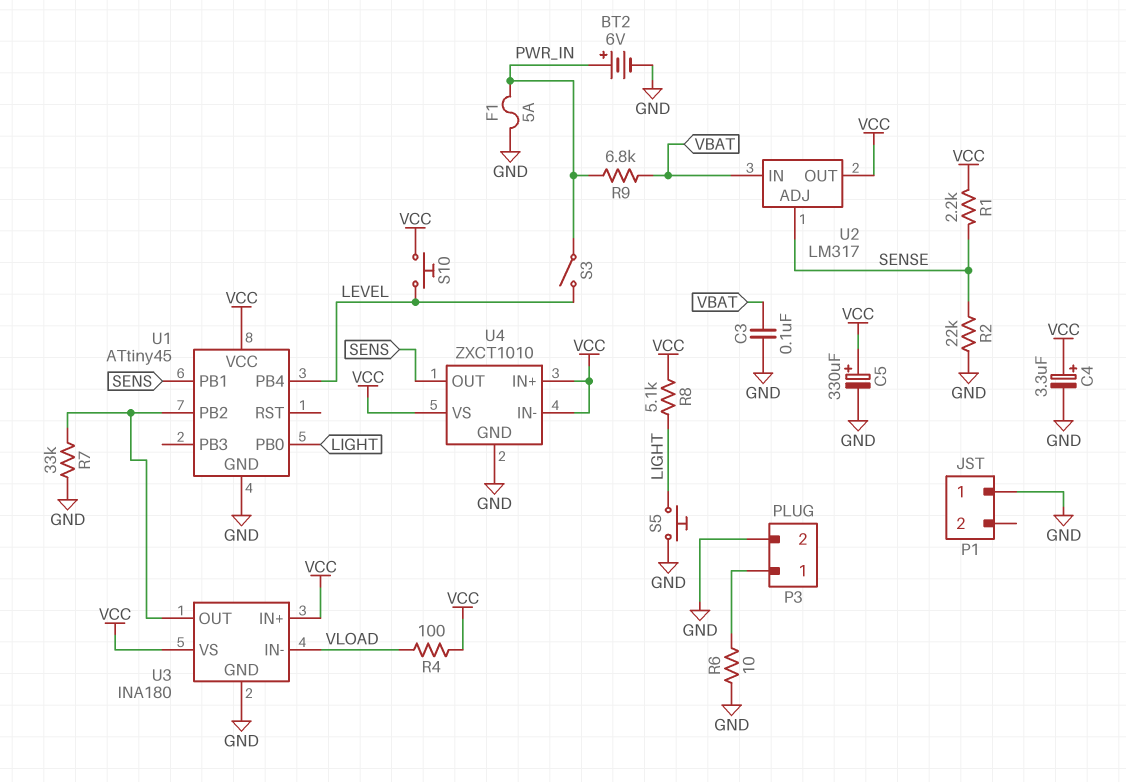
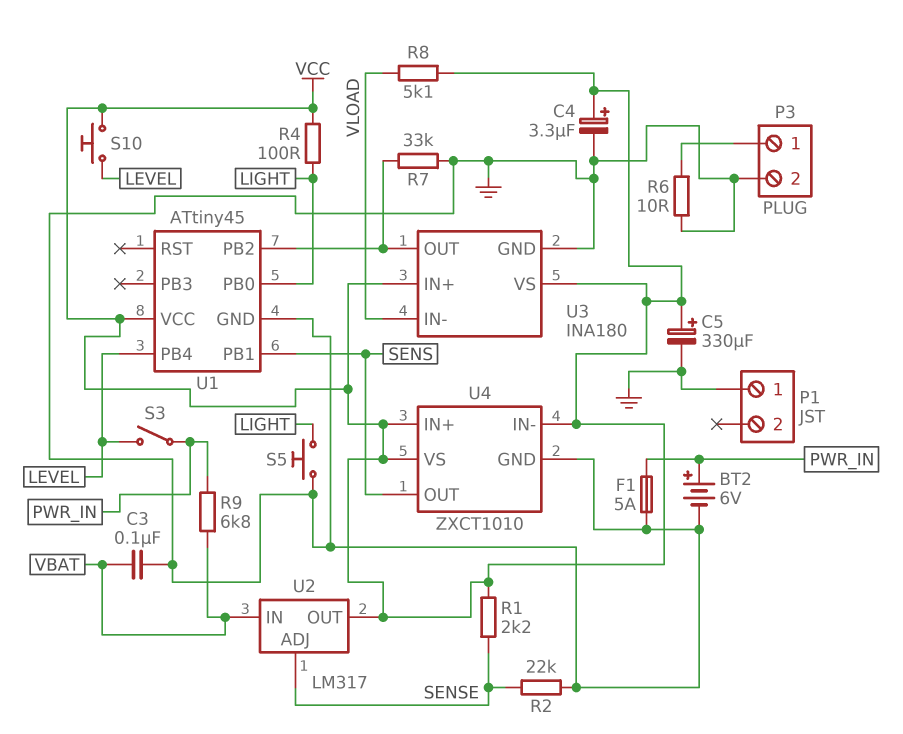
R4: 100 (VCC, VLOAD) -> 100 (LIGHT, VCC)
R8: 5.1k (LIGHT, VCC) -> 5.1k (VCC, VLOAD)

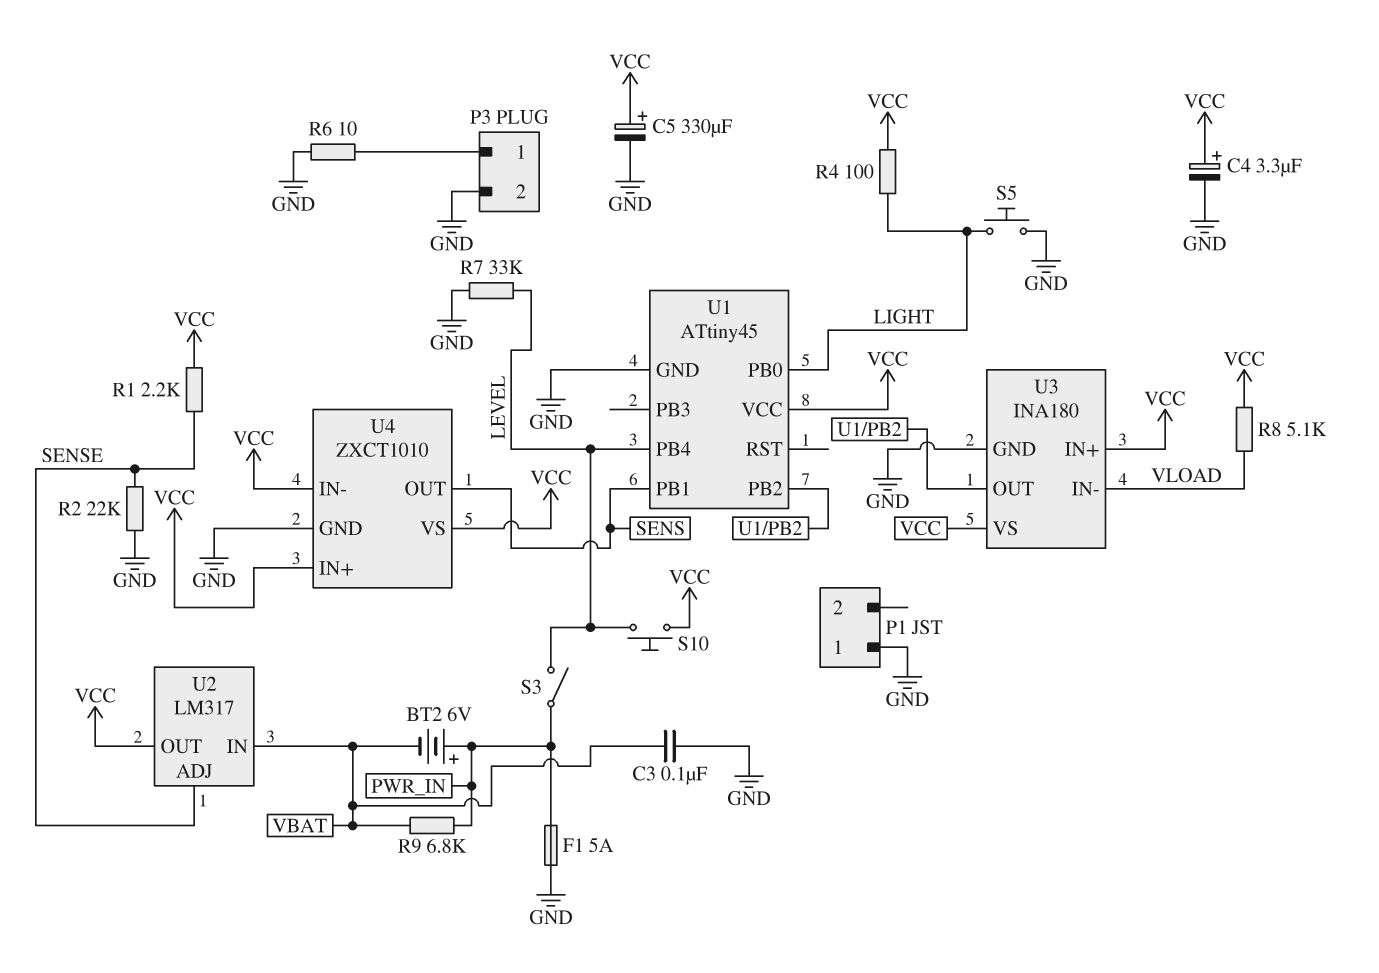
BT2: 6V (plus PWR_IN, minus GND) -> 6V (plus PWR_IN, minus VBAT)
R7: 33k (GND, U1/PB2) -> 33k (GND, LEVEL)

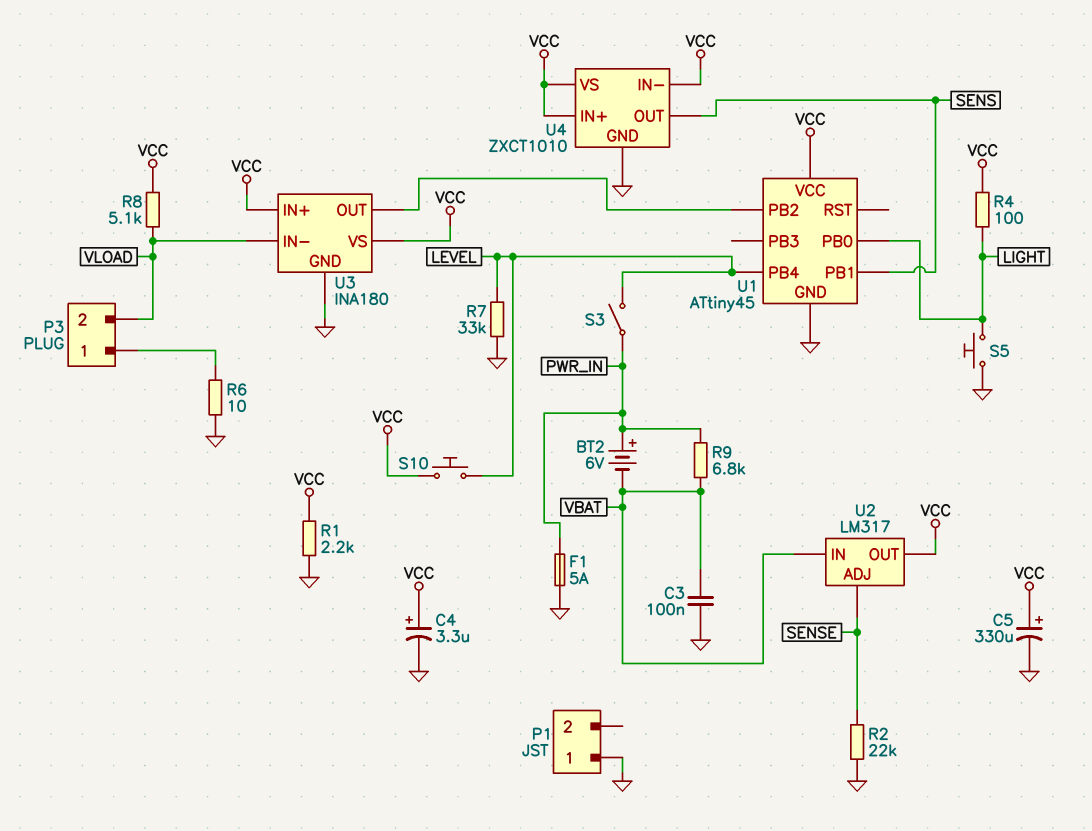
P3 pin 2: GND -> VLOAD
R1: 2.2k (SENSE, VCC) -> 2.2k (GND, VCC)

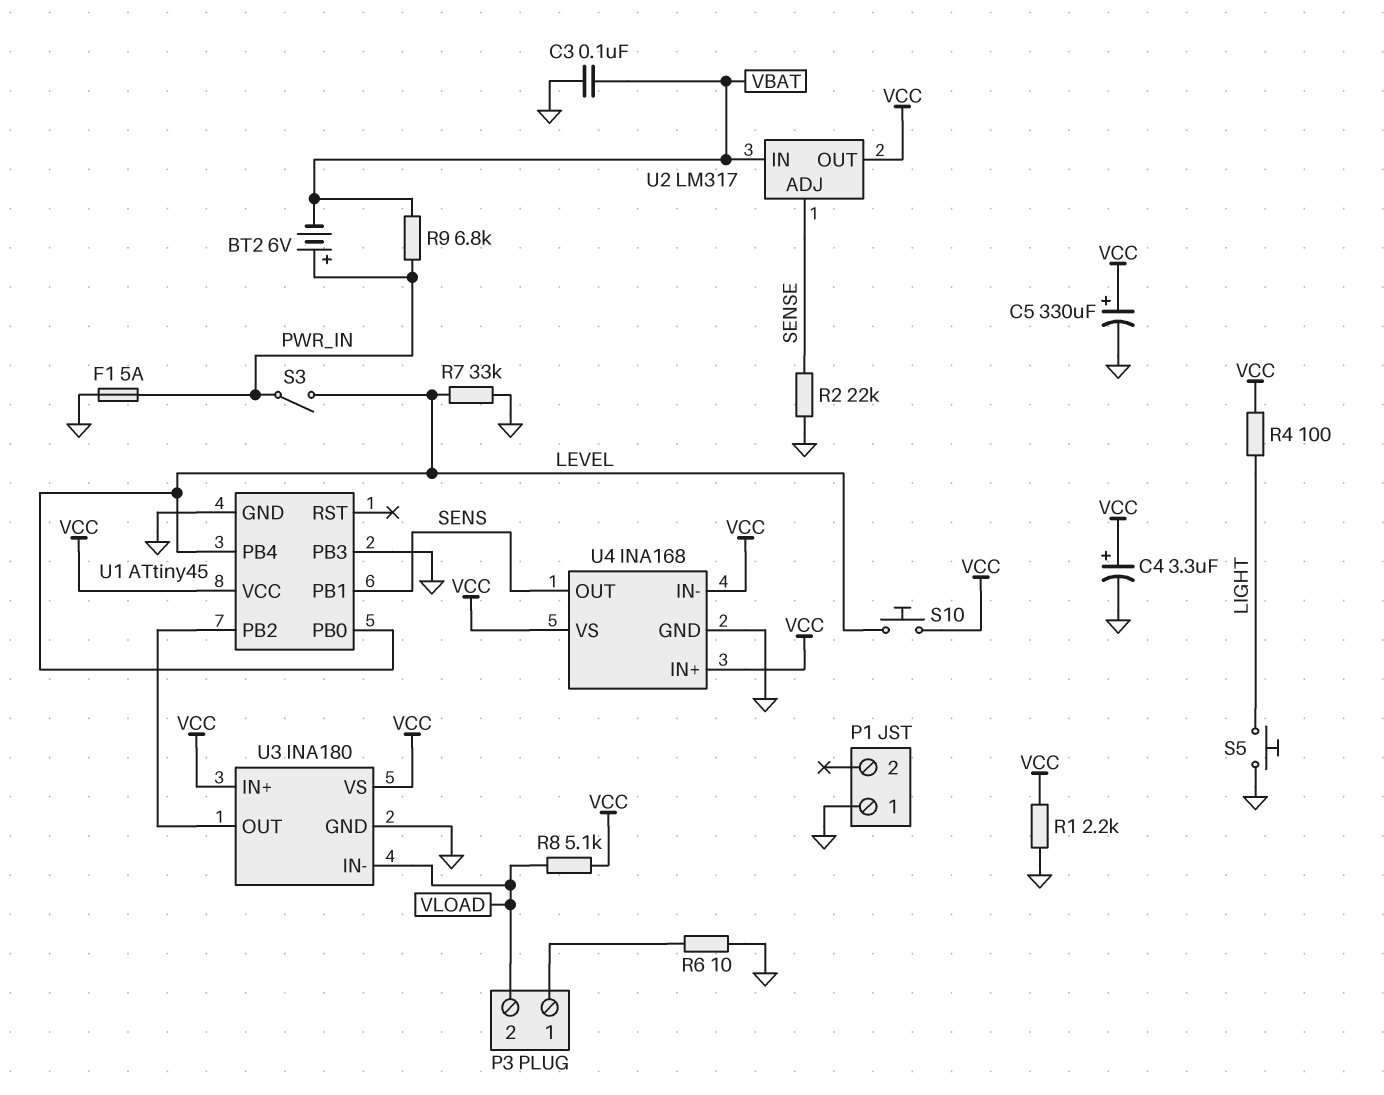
U1 pin PB0: LIGHT -> LEVEL
U1 pin PB3: none -> GND
U4: ZXCT1010 -> INA168

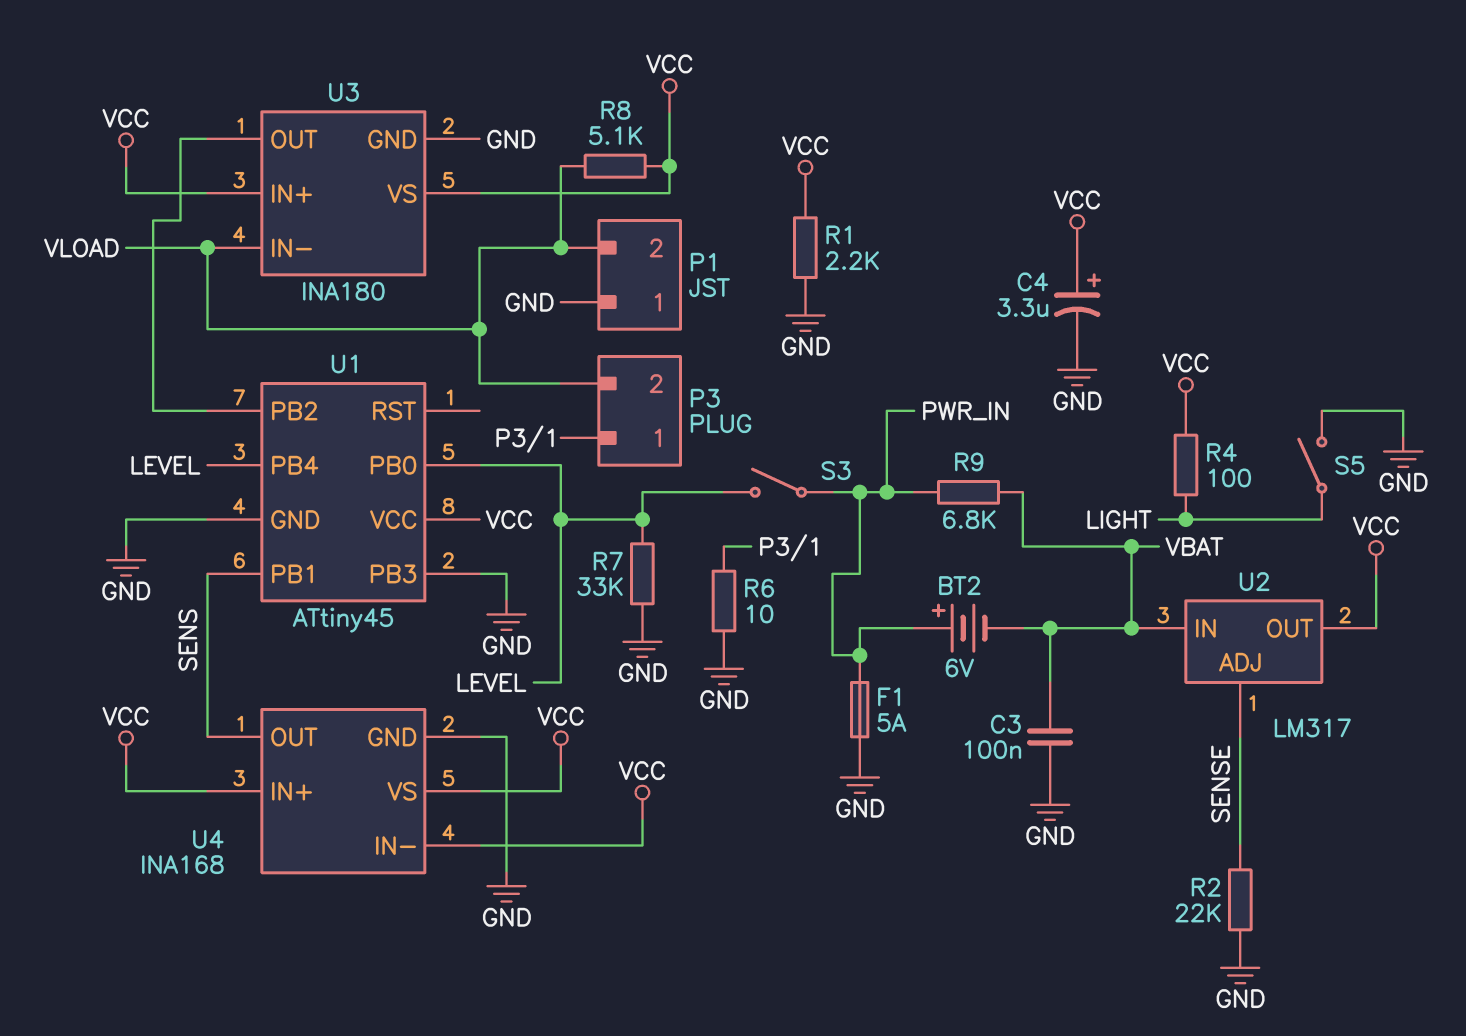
C5: 330uF (plus VCC, minus GND) -> none
P1 pin 2: none -> VLOAD
S5: button (GND, LIGHT) -> switch (GND, LIGHT)
S10: button (LEVEL, VCC) -> none

